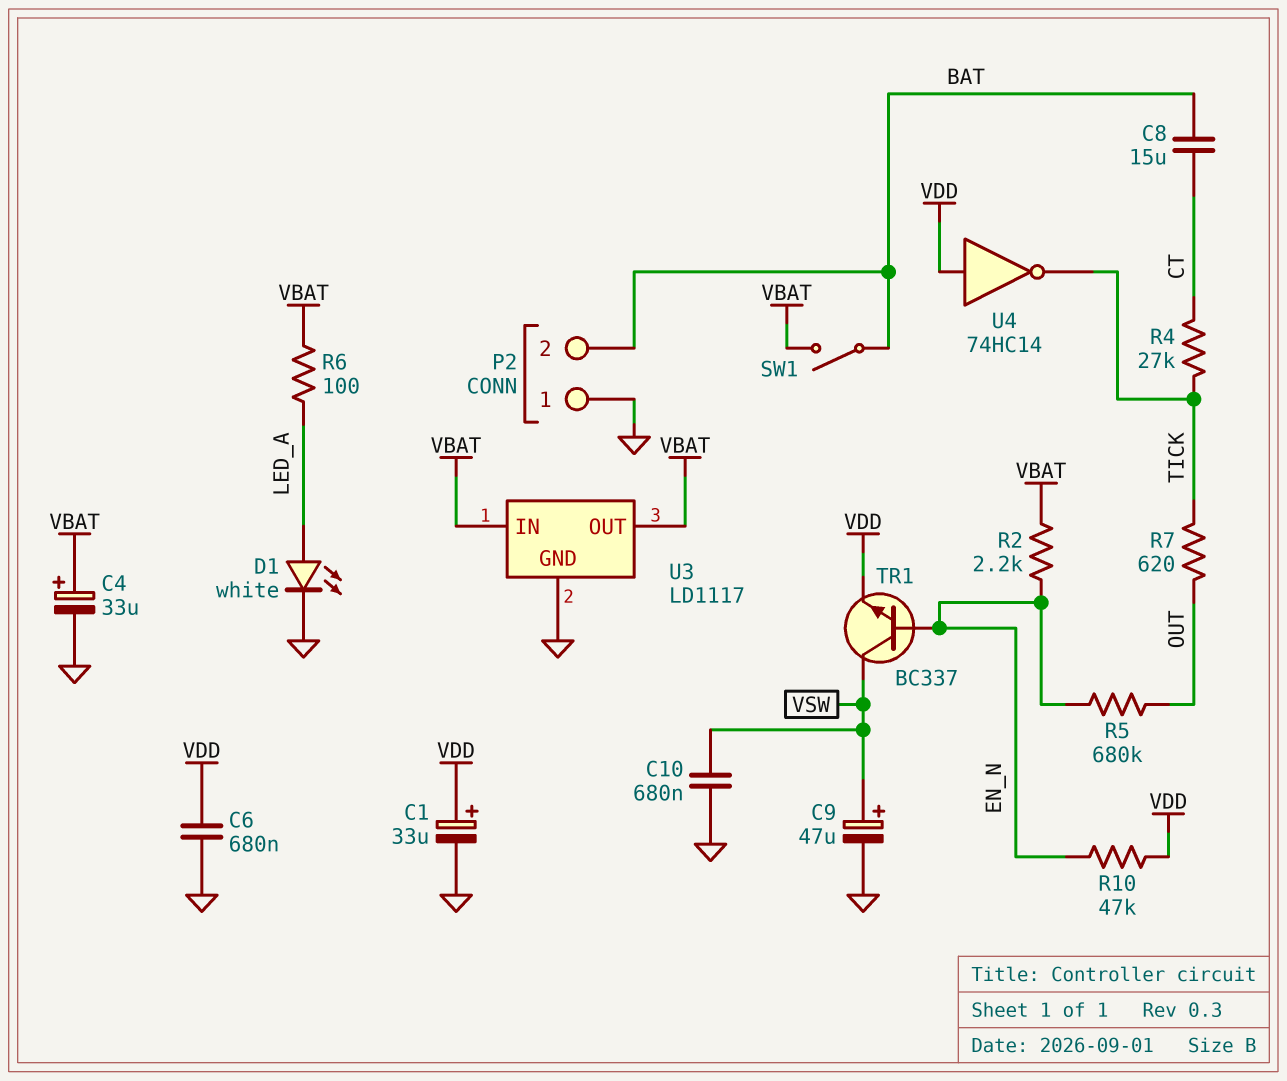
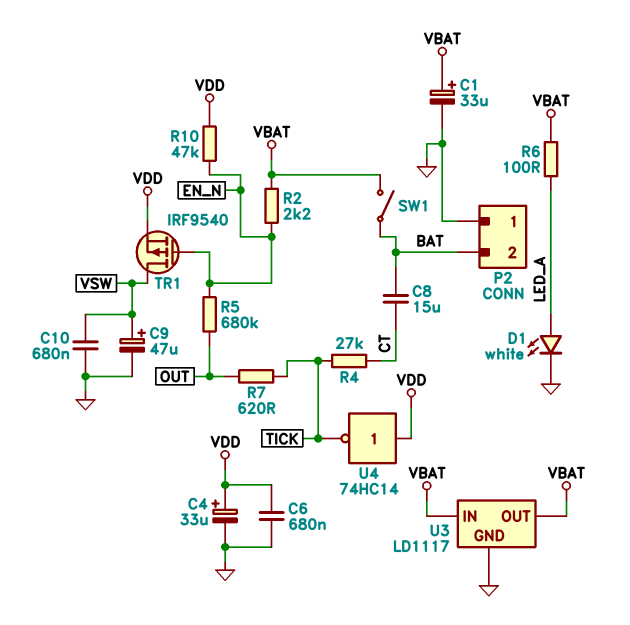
C1: 33uF (plus VDD, minus GND) -> 33uF (plus VBAT, minus GND)
C4: 33uF (plus VBAT, minus GND) -> 33uF (plus VDD, minus GND)
TR1: NPN BC337 (B EN_N, C VSW, E VDD) -> PMOS IRF9540 (G EN_N, D VSW, S VDD)

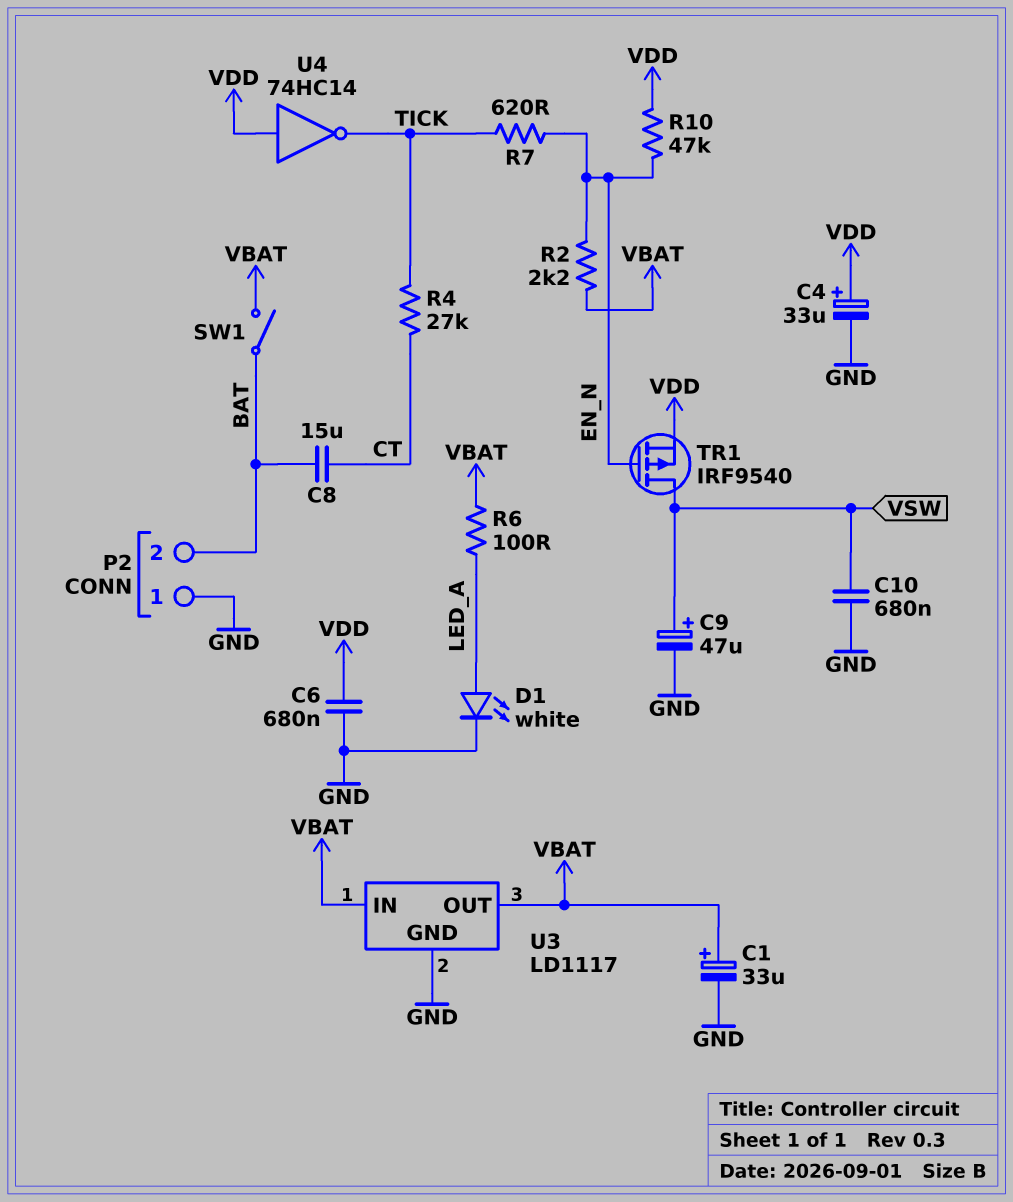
R5: 680k (EN_N, OUT) -> none
R7: 620 (OUT, TICK) -> 620 (EN_N, TICK)

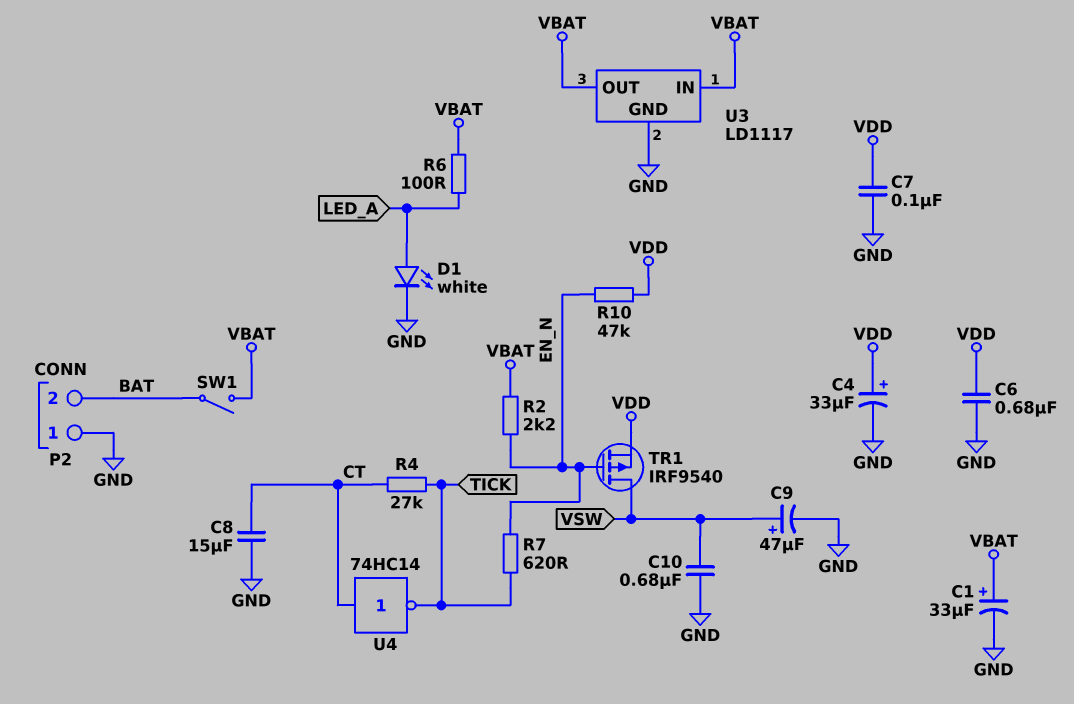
C7: none -> 100nF (GND, VDD)
C8: 15uF (BAT, CT) -> 15uF (CT, GND)
U4: NOT 74HC14 (in VDD, out TICK) -> NOT 74HC14 (in CT, out TICK)

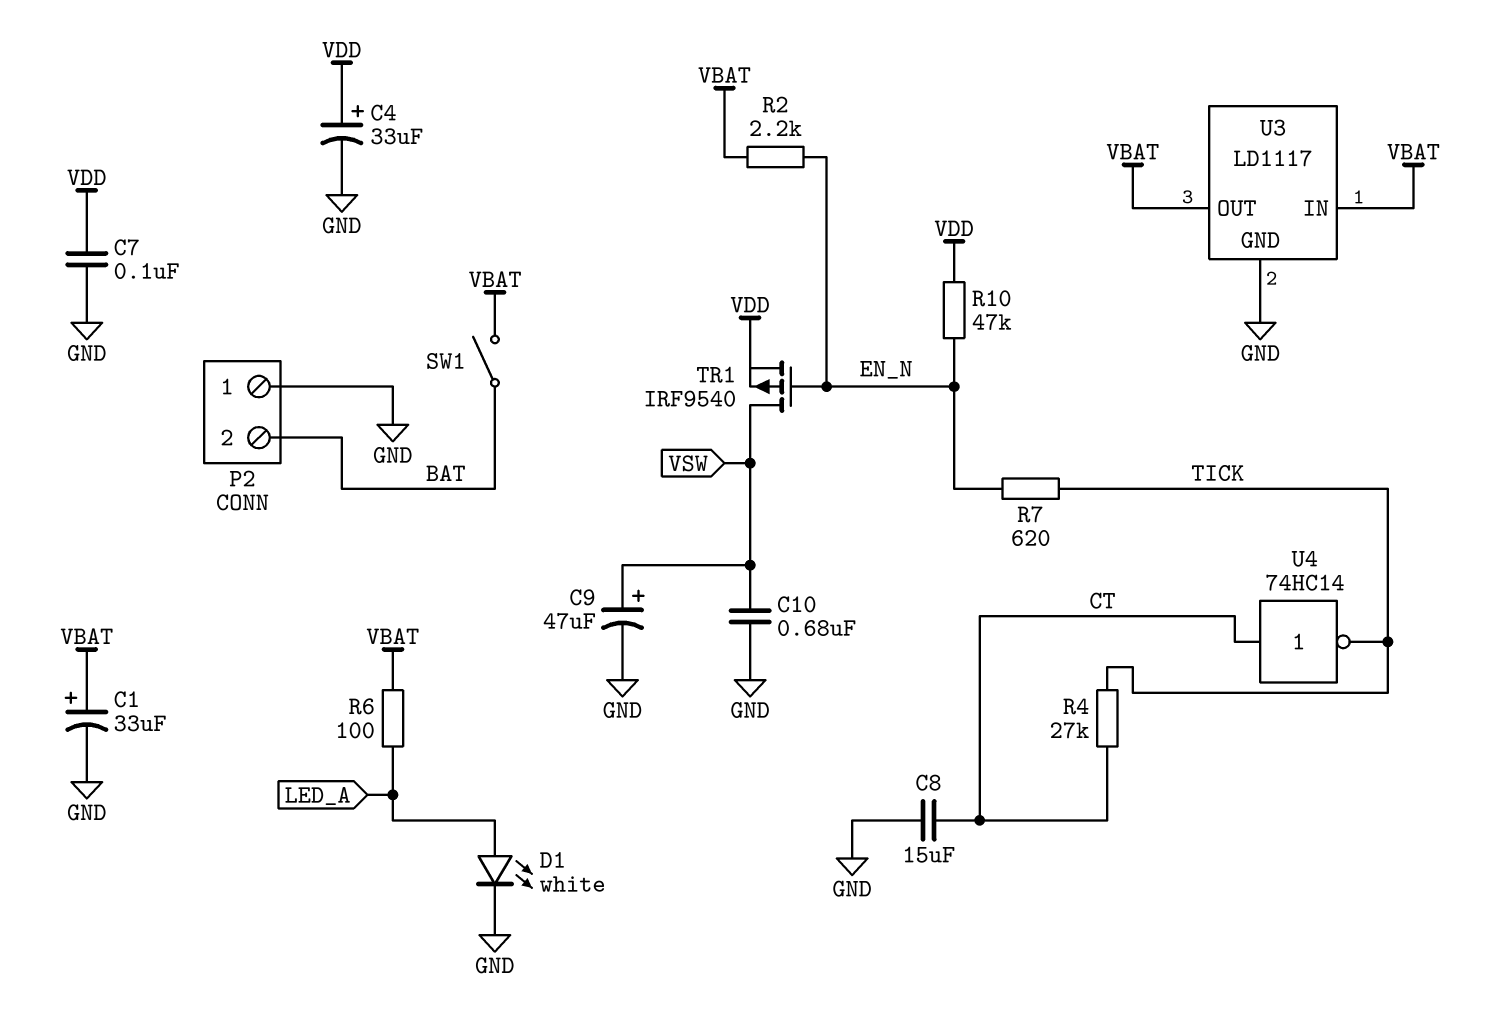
C6: 680nF (GND, VDD) -> none

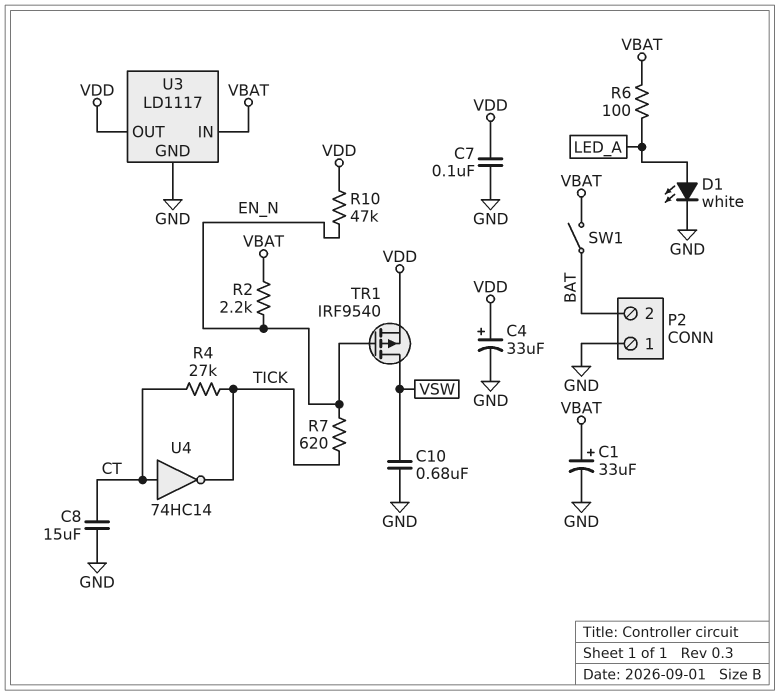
C9: 47uF (plus VSW, minus GND) -> none
U3 pin OUT: VBAT -> VDD

